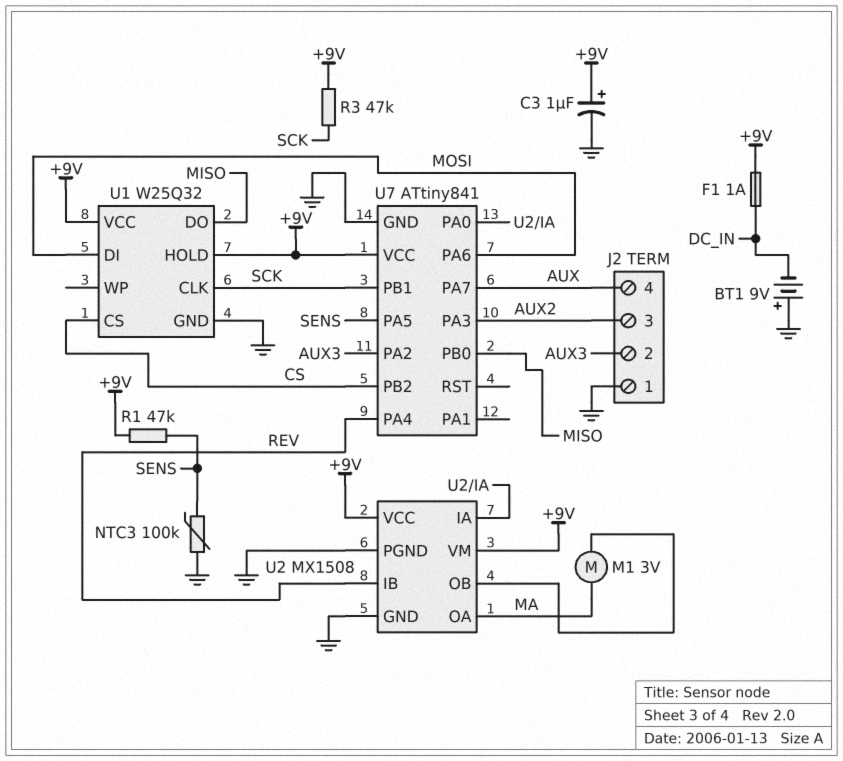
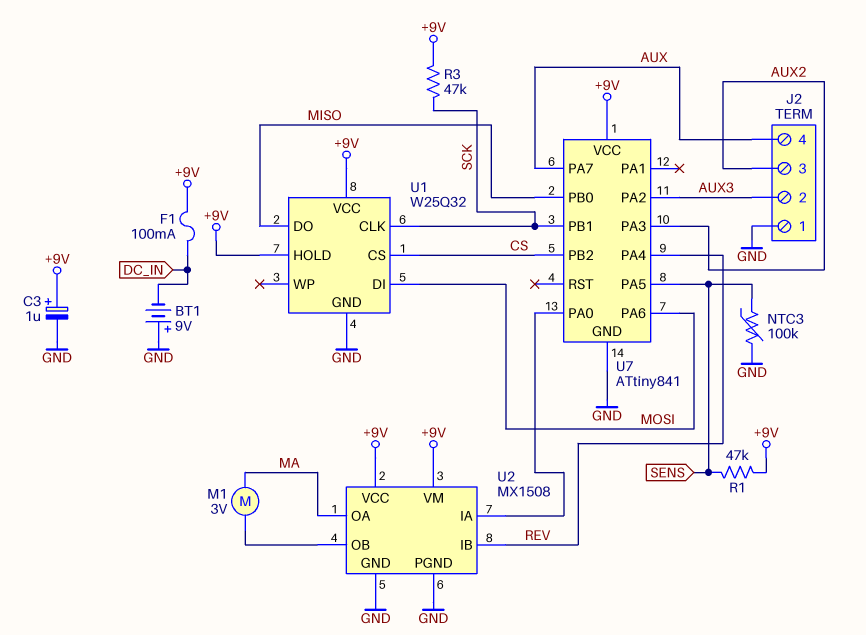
F1: 1A (+9V, DC_IN) -> 100mA (+9V, DC_IN)

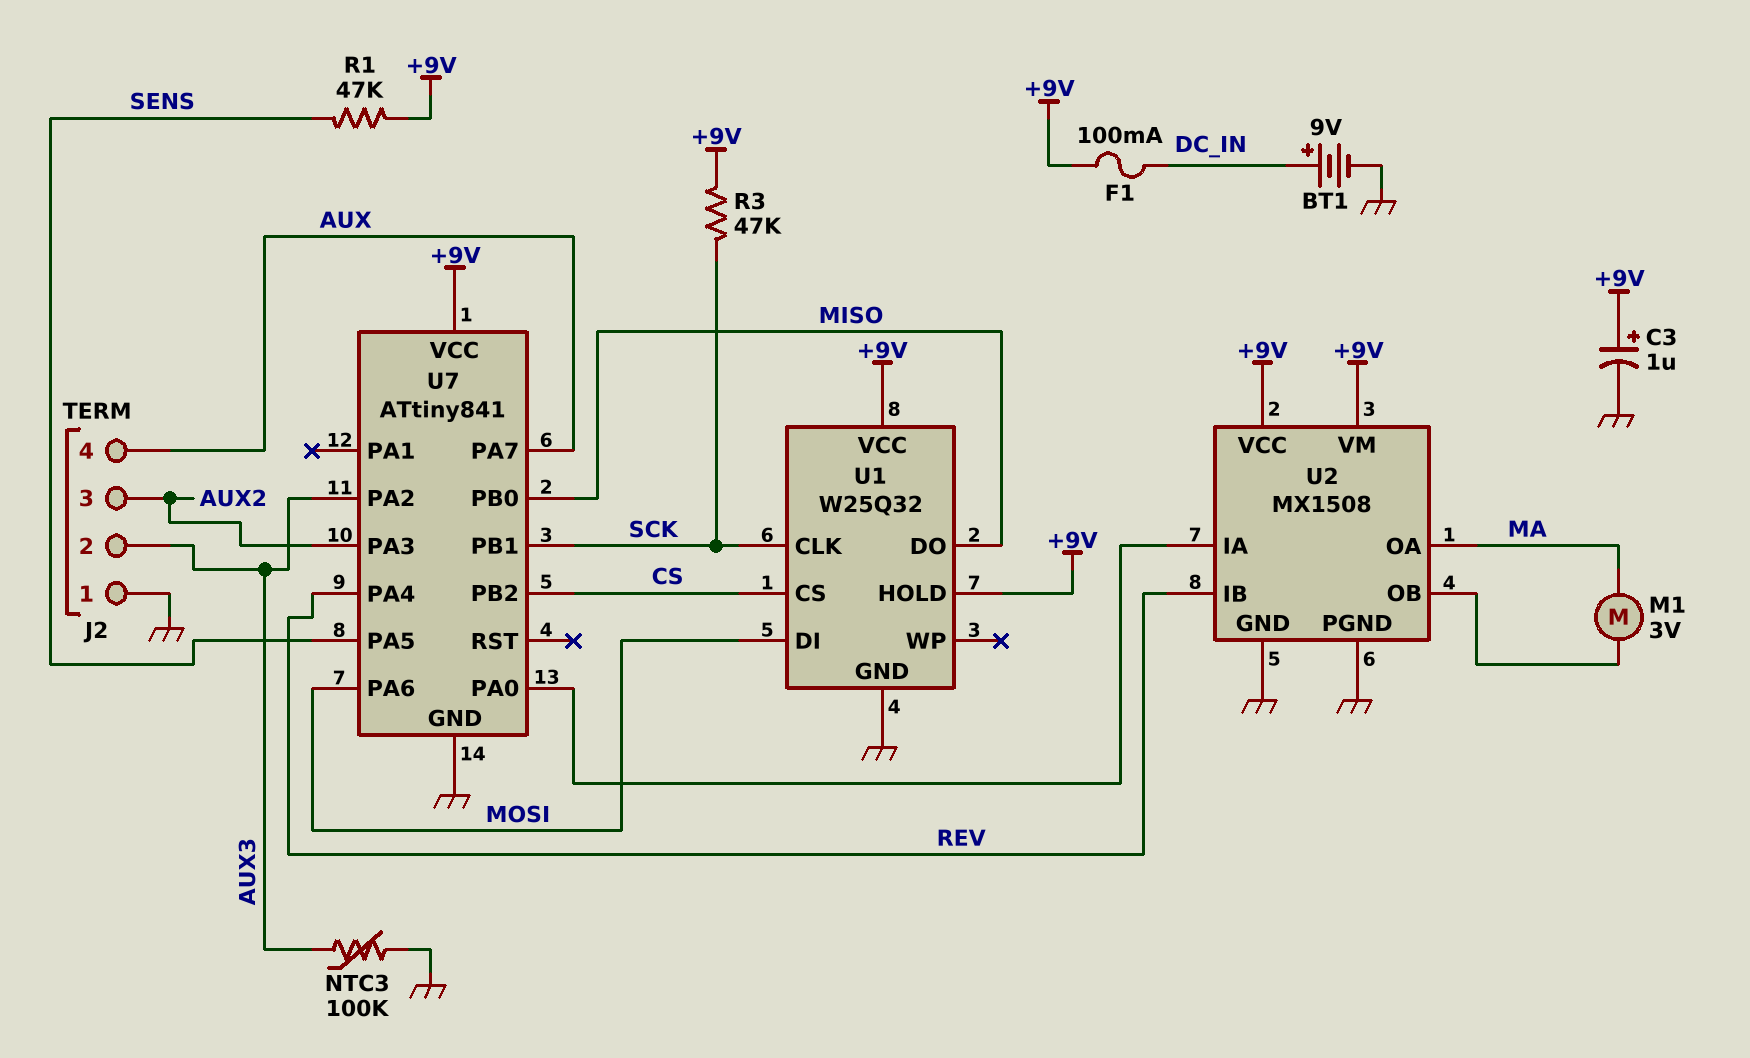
BT1: 9V (plus GND, minus DC_IN) -> 9V (plus DC_IN, minus GND)
NTC3: 100k (GND, SENS) -> 100k (AUX3, GND)

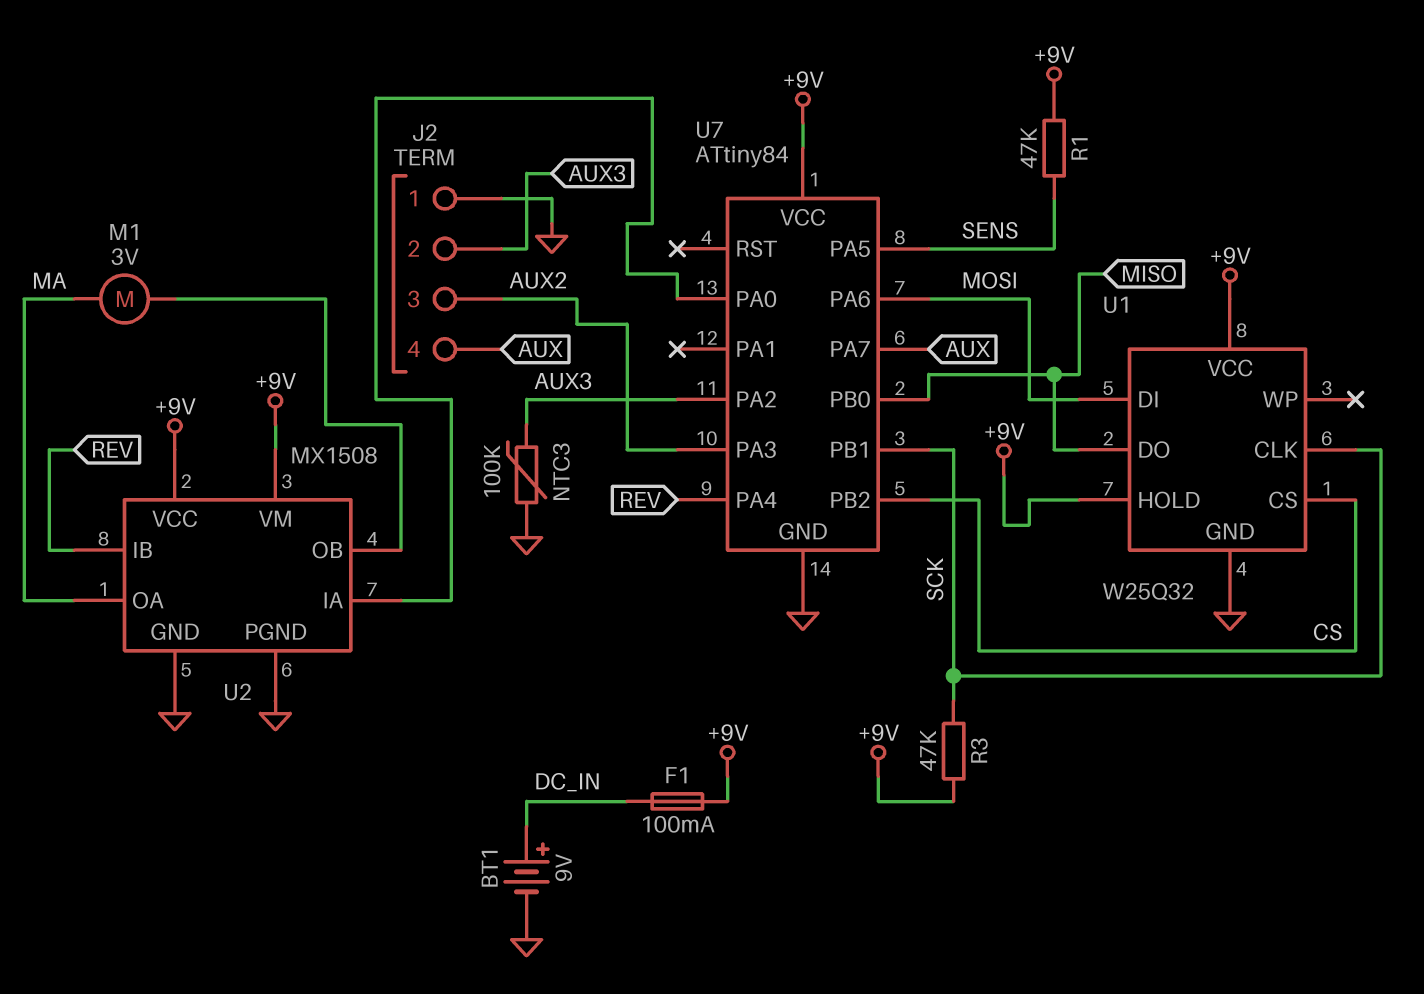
C3: 1uF (plus +9V, minus GND) -> none
U7: ATtiny841 -> ATtiny84

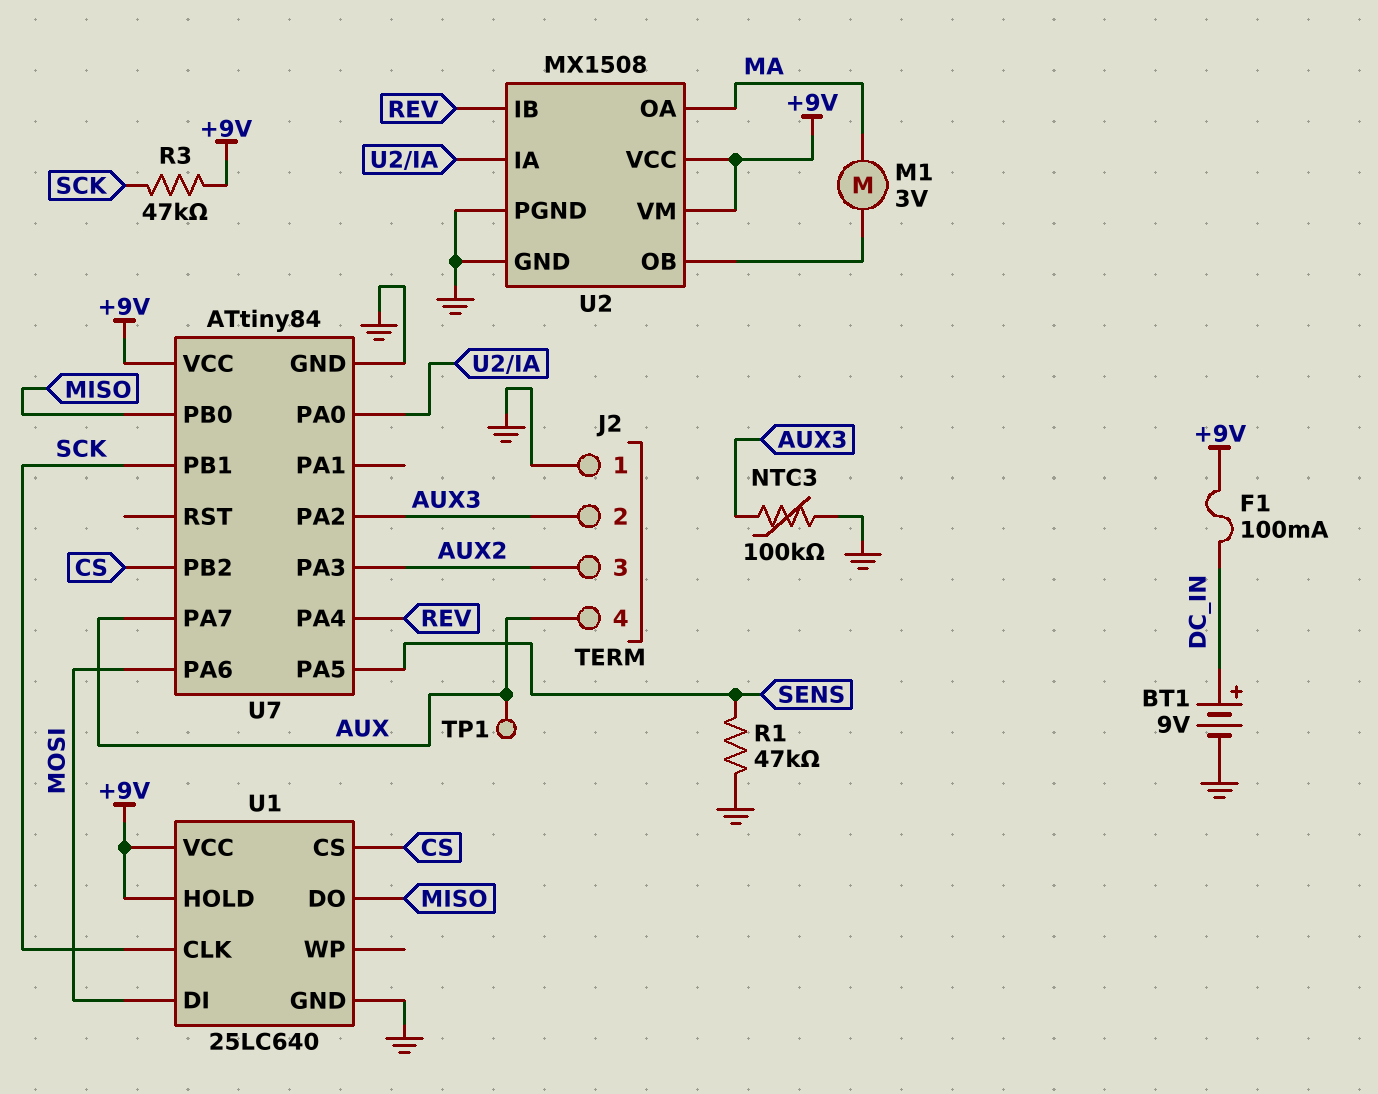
R1: 47k (+9V, SENS) -> 47k (GND, SENS)
TP1: none -> test point (AUX)
U1: W25Q32 -> 25LC640

